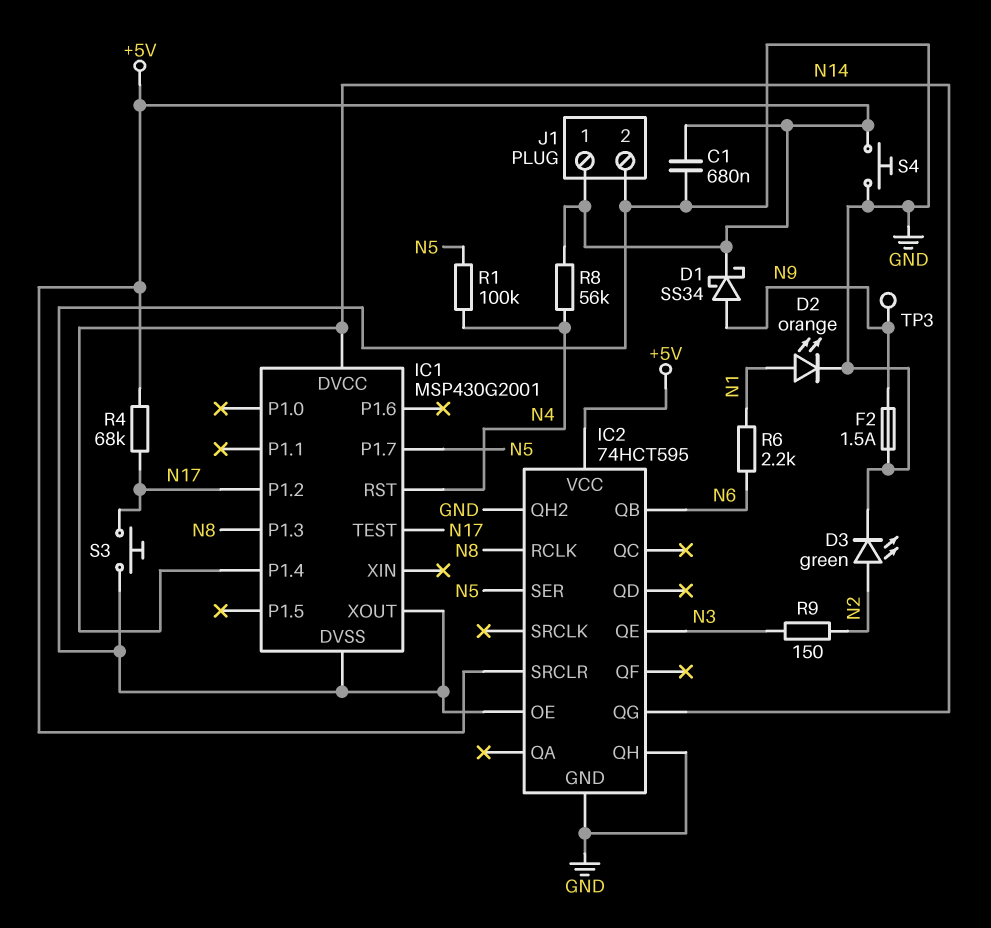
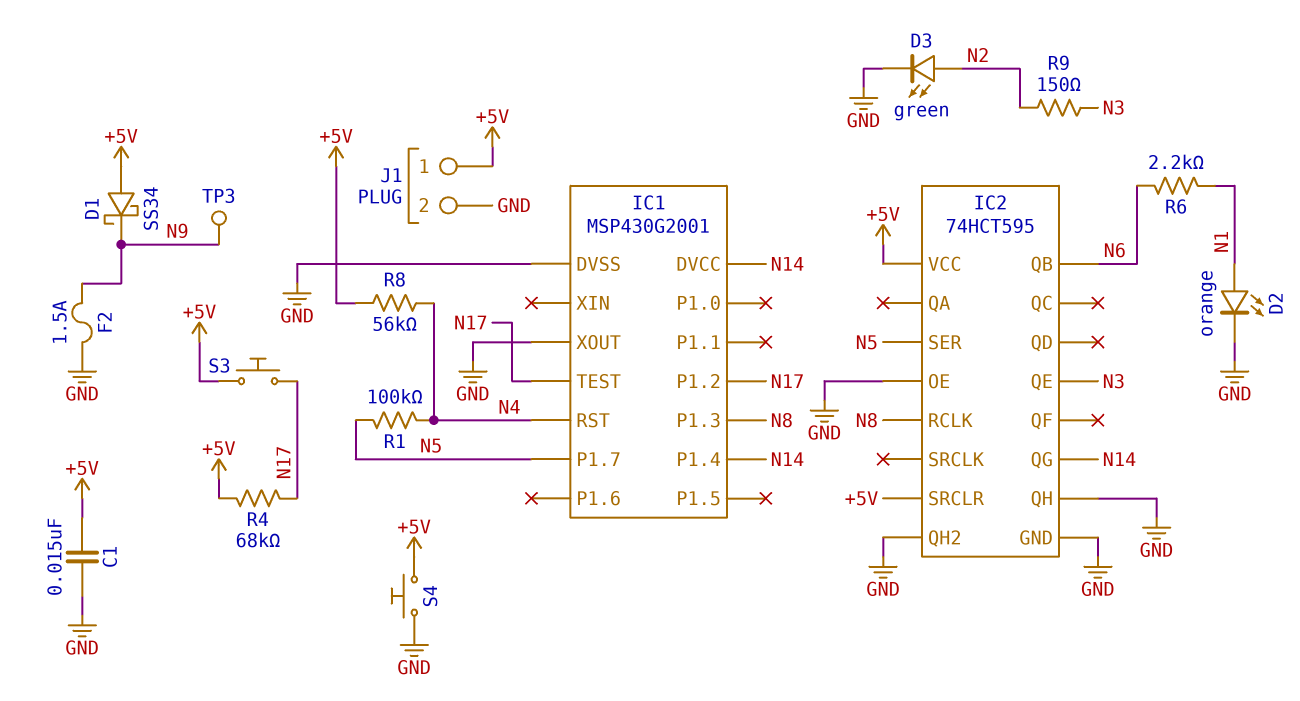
C1: 680nF (+5V, GND) -> 15nF (+5V, GND)
D1: schottky SS34 (A N9, K +5V) -> schottky SS34 (A +5V, K N9)
S3: button (GND, N17) -> button (+5V, N17)

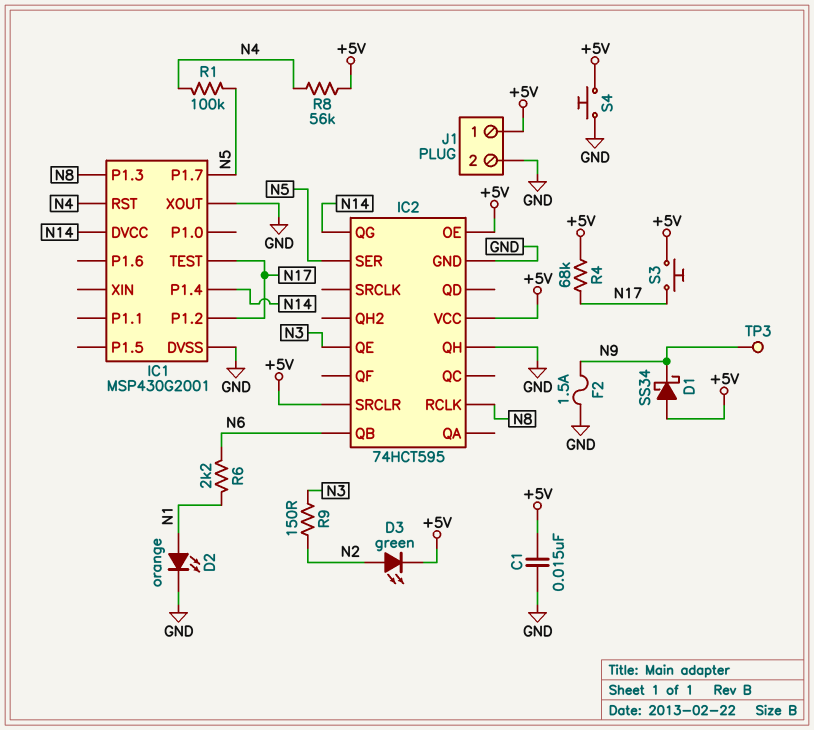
D3: LED green (A N2, K GND) -> LED green (A N2, K +5V)
IC2 pin OE: GND -> +5V
IC2 pin QH2: GND -> none

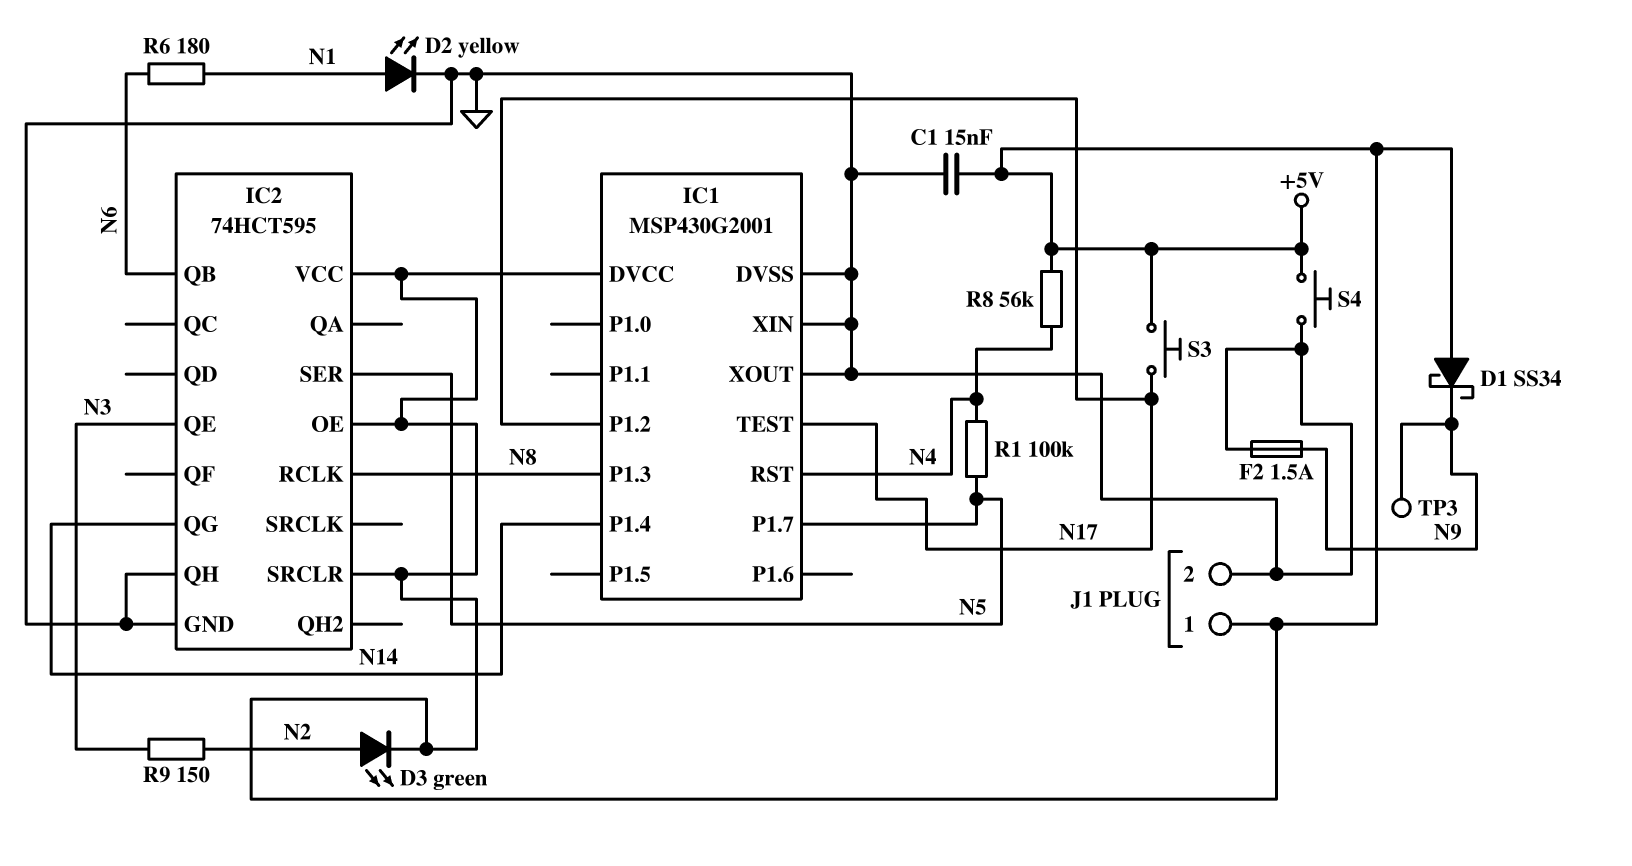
D2: LED orange (A N1, K GND) -> LED yellow (A N1, K GND)
IC1 pin DVCC: N14 -> +5V
IC1 pin XIN: none -> GND
R4: 68k (+5V, N17) -> none
R6: 2.2k (N1, N6) -> 180 (N1, N6)

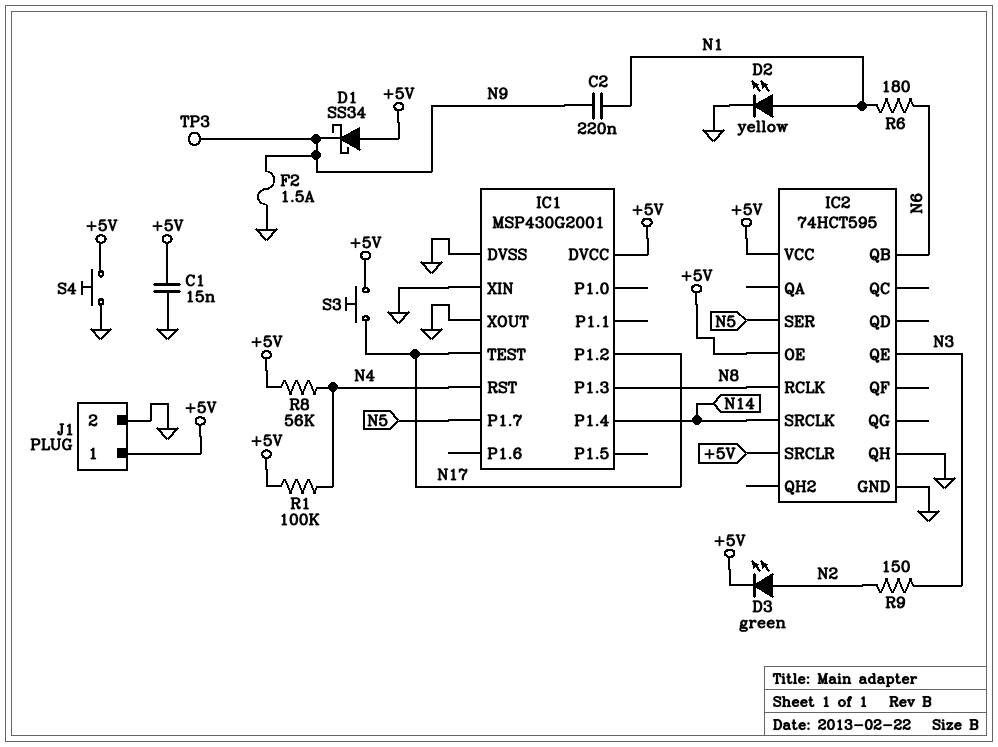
C2: none -> 220nF (N1, N9)
IC2 pin QG: N14 -> none
IC2 pin SRCLK: none -> N14
R1: 100k (N4, N5) -> 100k (+5V, N4)

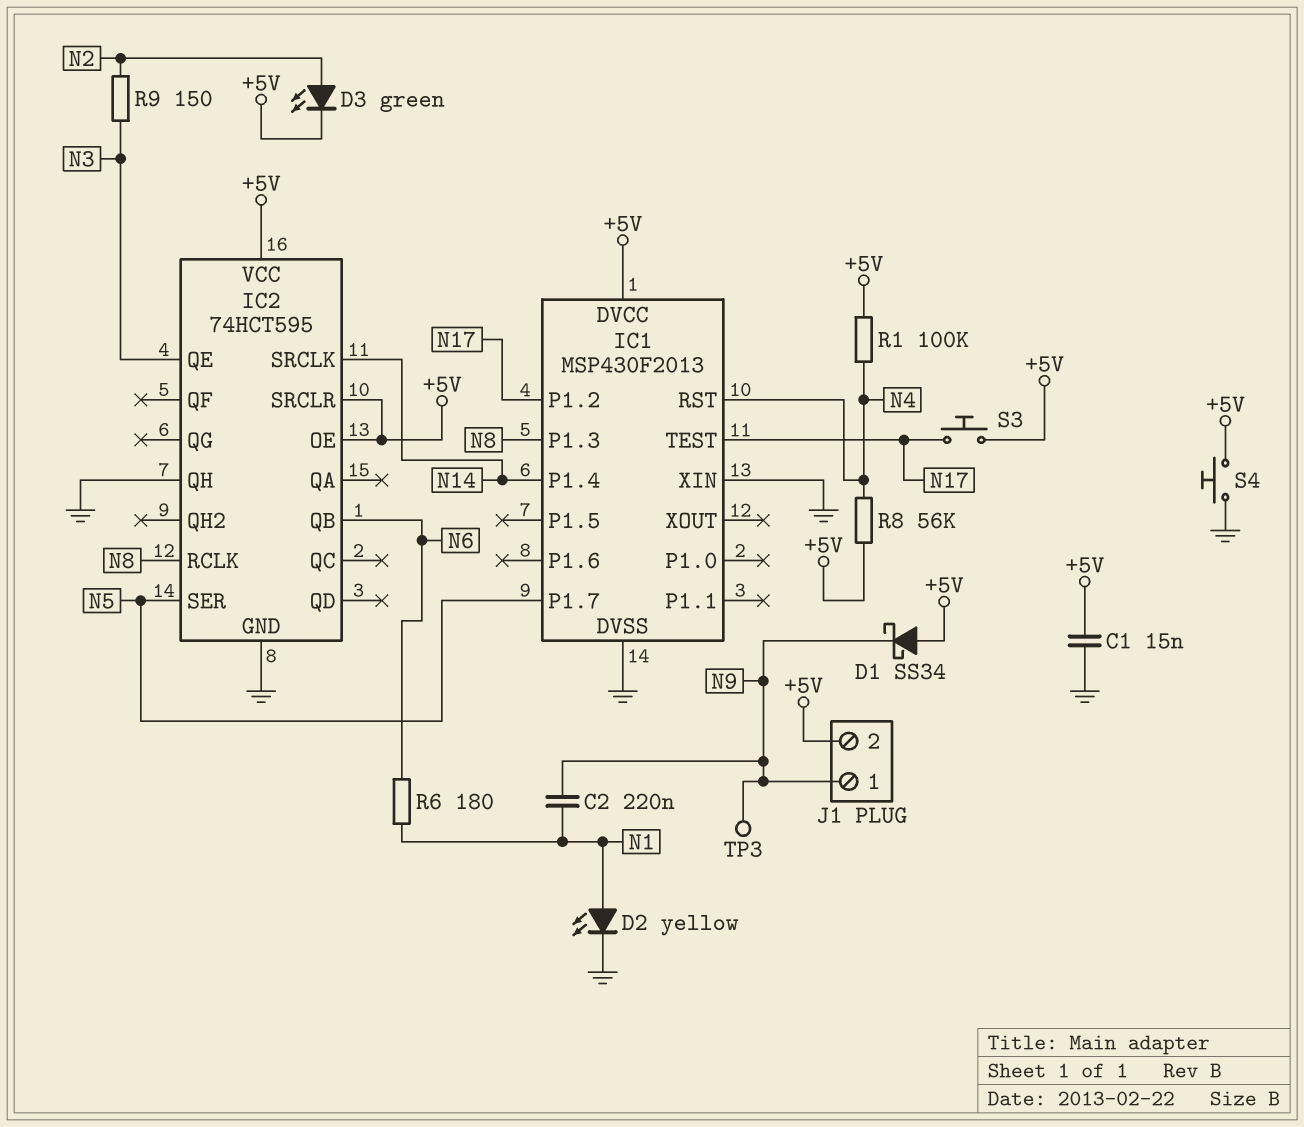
F2: 1.5A (GND, N9) -> none
IC1: MSP430G2001 -> MSP430F2013
IC1 pin XOUT: GND -> none
J1 pin 1: +5V -> N9
J1 pin 2: GND -> +5V

